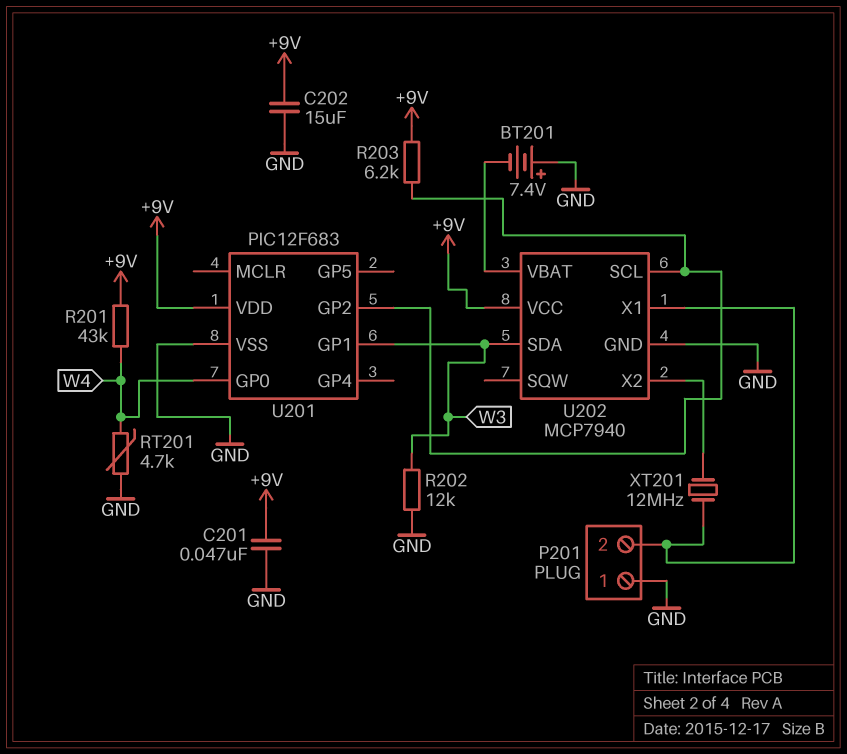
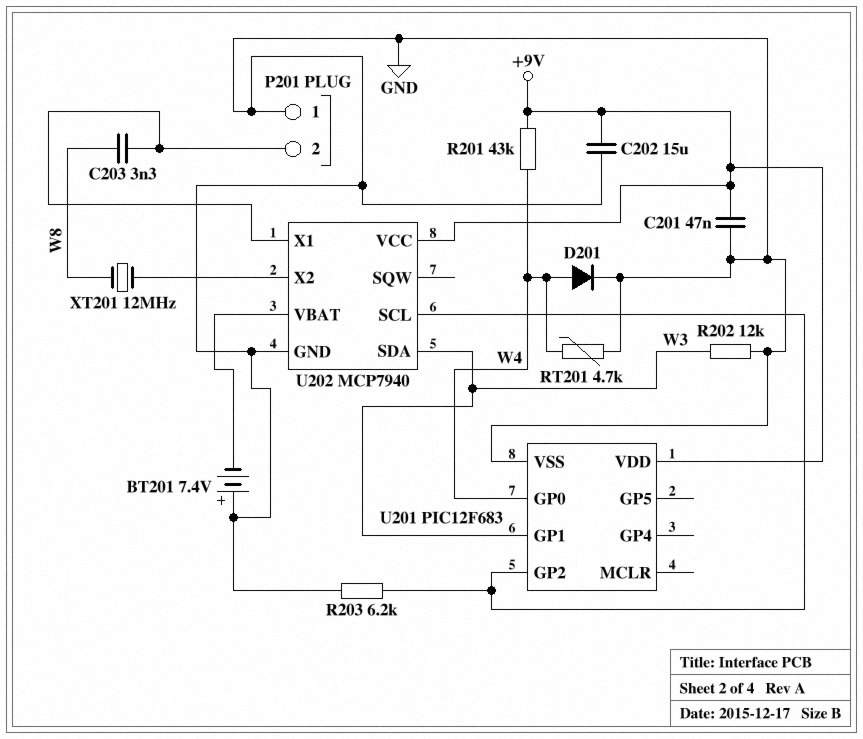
C203: none -> 3.3nF (P201/2, W8)
D201: none -> diode (A W4, K GND)
R203: 6.2k (+9V, U201/GP2) -> 6.2k (GND, U201/GP2)
XT201: 12MHz (P201/2, U202/X2) -> 12MHz (U202/X2, W8)

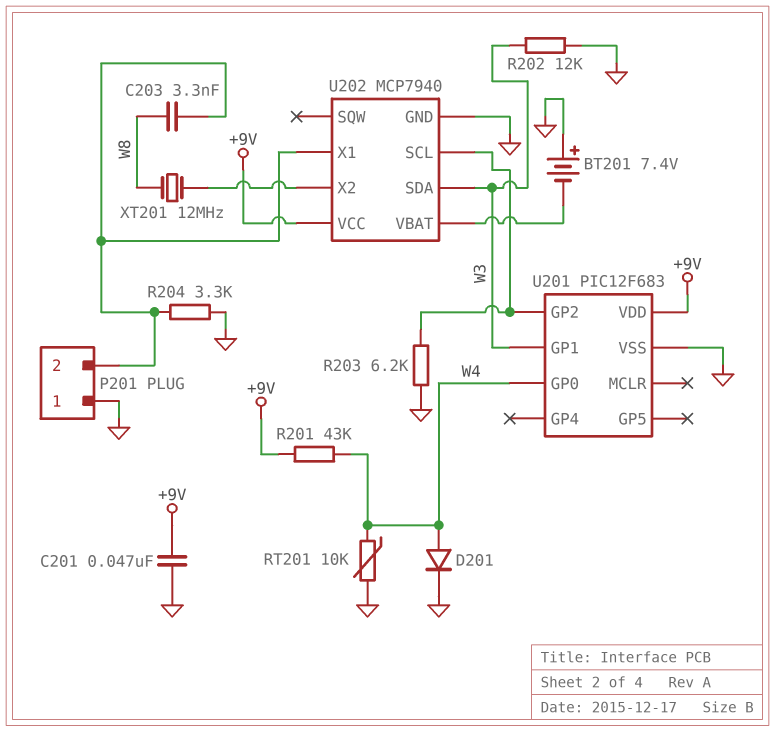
C202: 15uF (+9V, GND) -> none
R204: none -> 3.3k (GND, P201/2)
RT201: 4.7k (GND, W4) -> 10k (GND, W4)

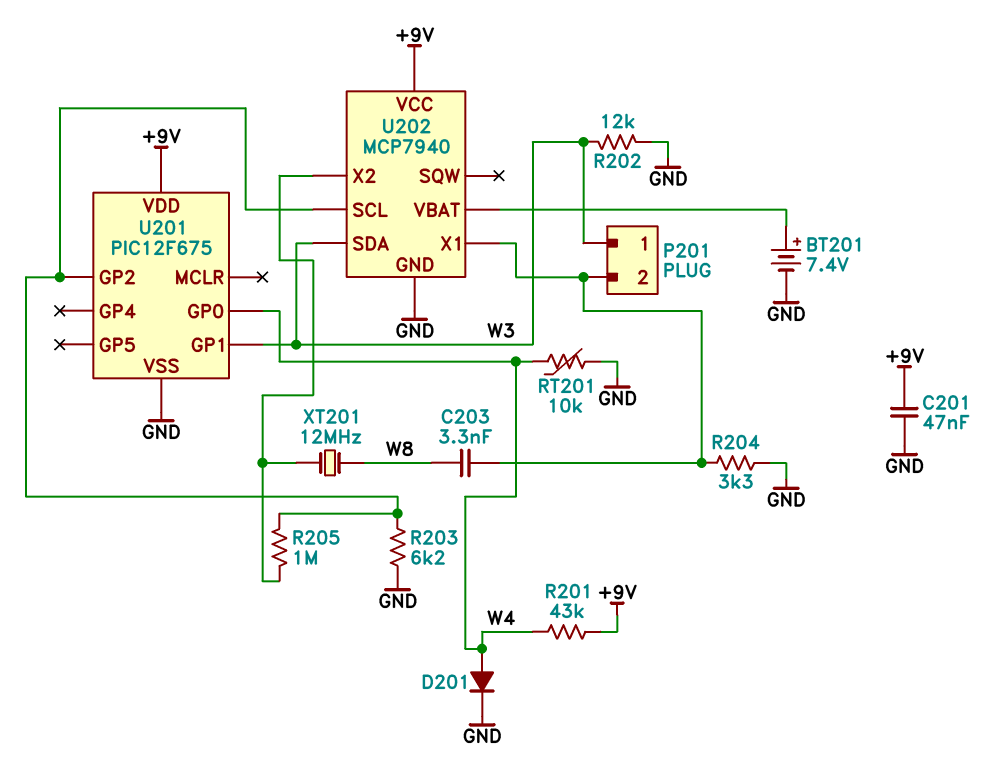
BT201: 7.4V (plus GND, minus U202/VBAT) -> 7.4V (plus U202/VBAT, minus GND)
P201 pin 1: GND -> W3
R205: none -> 1M (U201/GP2, U202/X2)
U201: PIC12F683 -> PIC12F675

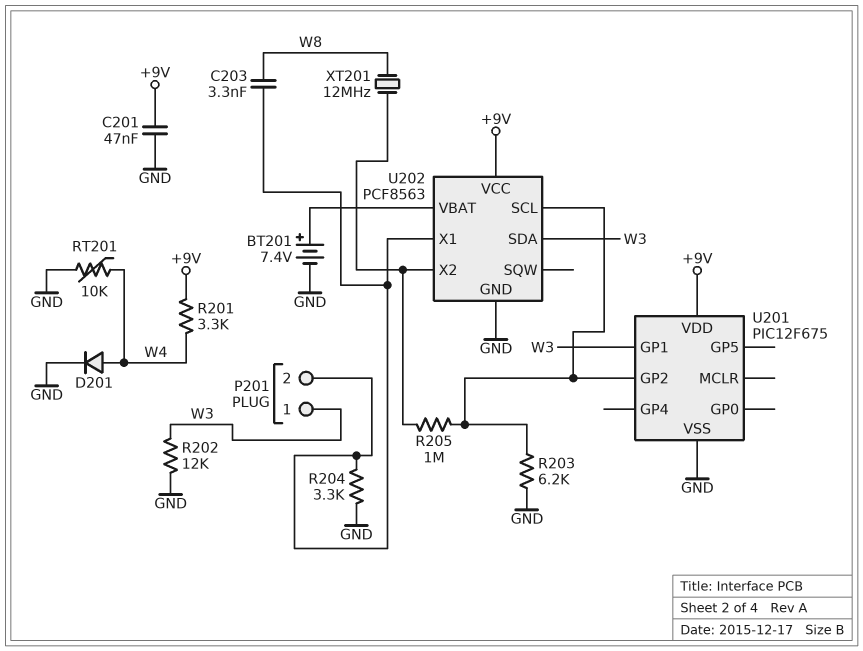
R201: 43k (+9V, W4) -> 3.3k (+9V, W4)
U201 pin GP0: W4 -> none
U202: MCP7940 -> PCF8563

